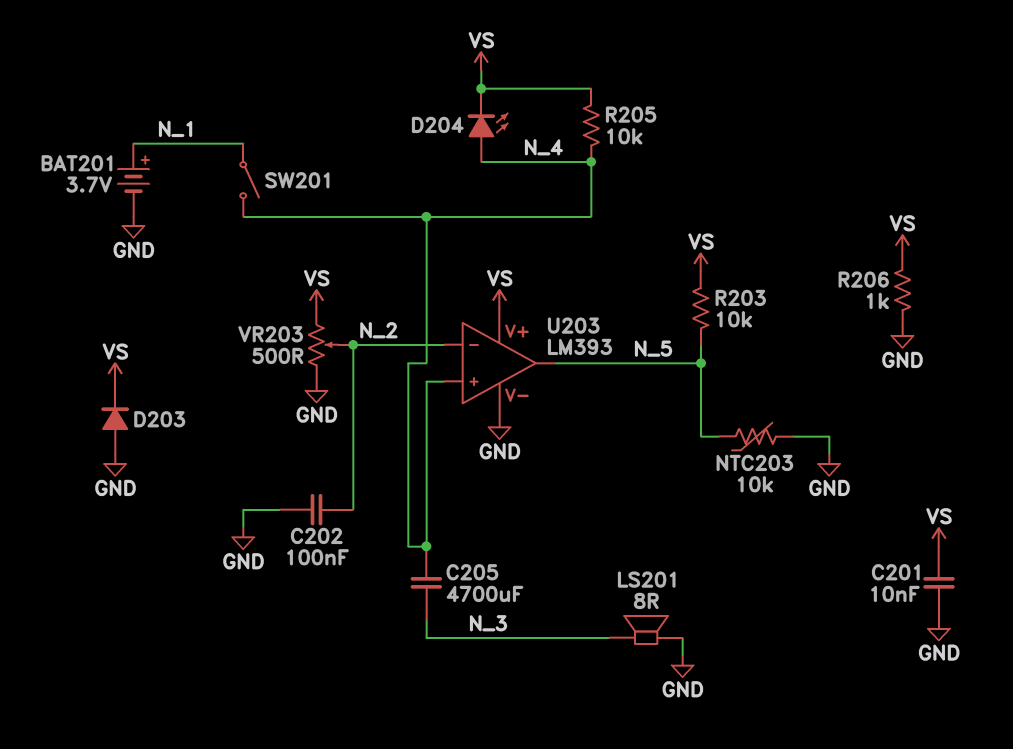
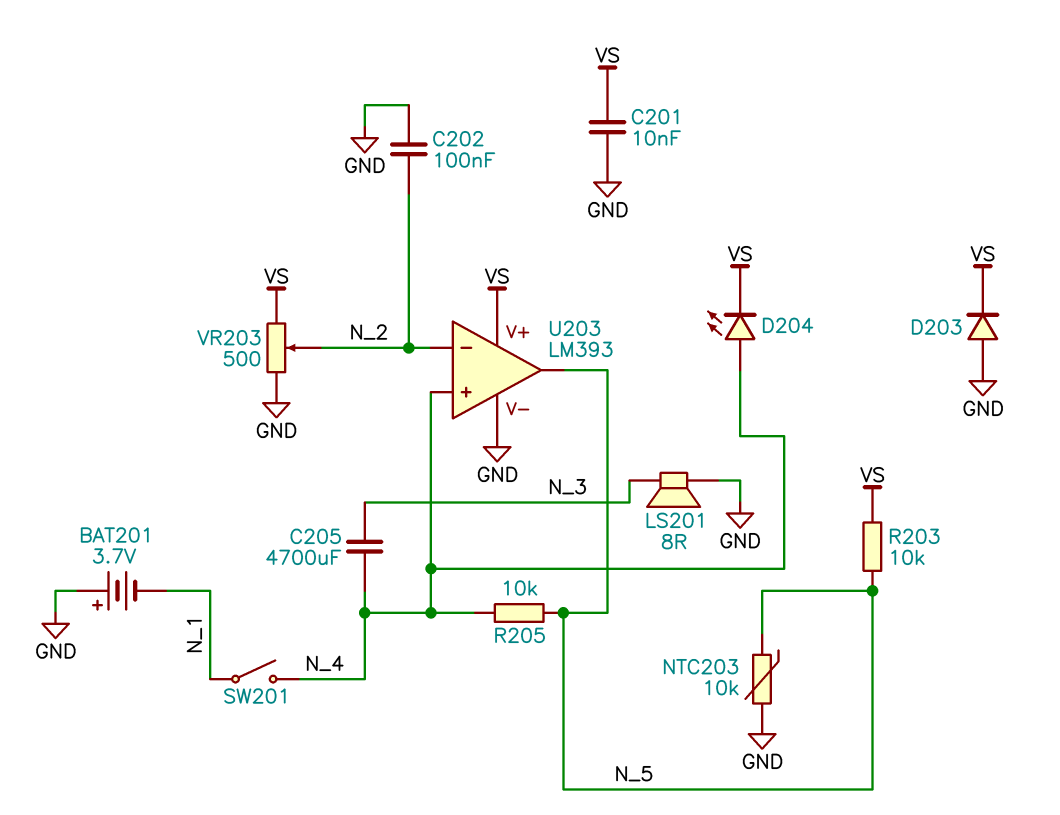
BAT201: 3.7V (plus N_1, minus GND) -> 3.7V (plus GND, minus N_1)
R205: 10k (N_4, VS) -> 10k (N_4, N_5)
R206: 1k (GND, VS) -> none

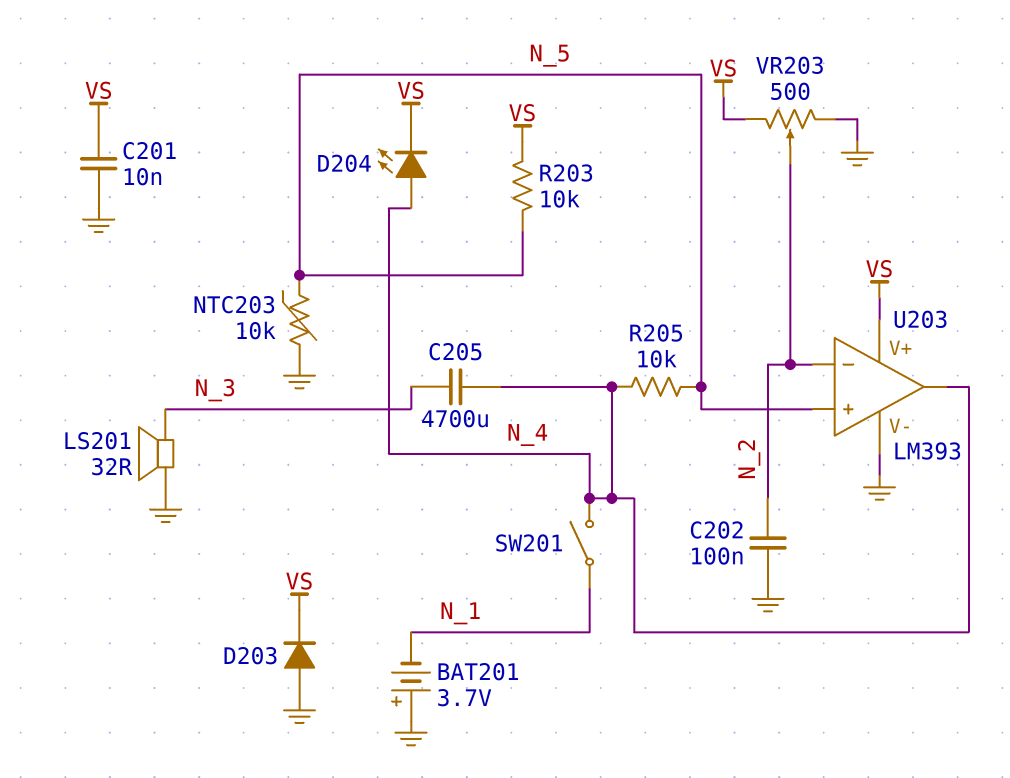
LS201: speaker 8R (GND, N_3) -> speaker 32R (GND, N_3)
U203 pin in+: N_4 -> N_5
U203 pin out: N_5 -> N_4

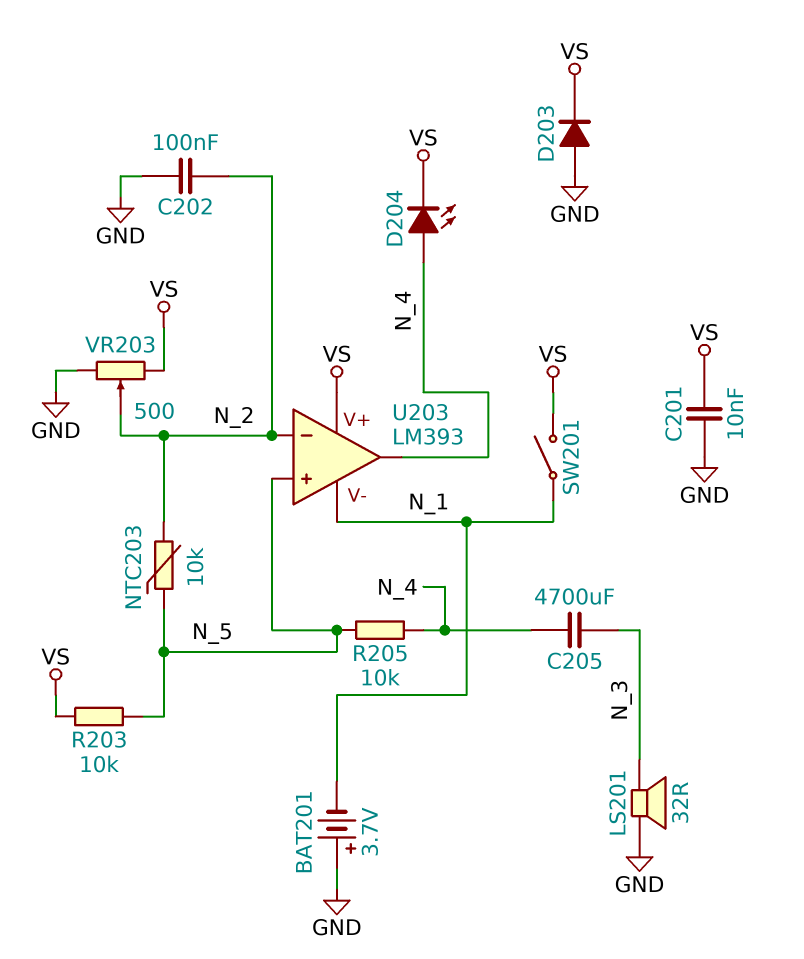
NTC203: 10k (GND, N_5) -> 10k (N_2, N_5)
SW201: switch (N_1, N_4) -> switch (N_1, VS)
U203 pin V-: GND -> N_1

